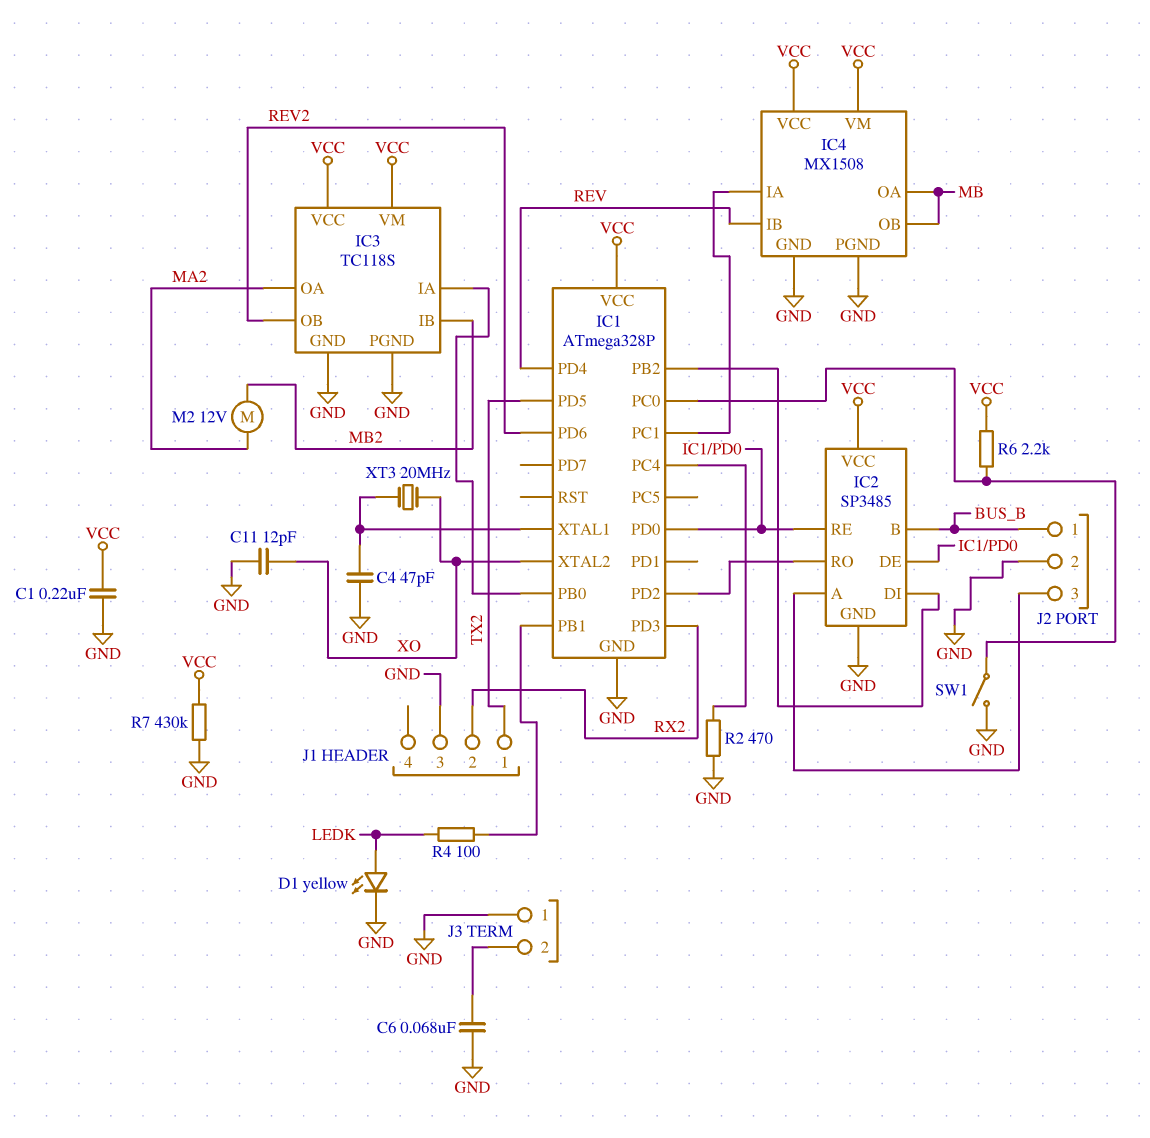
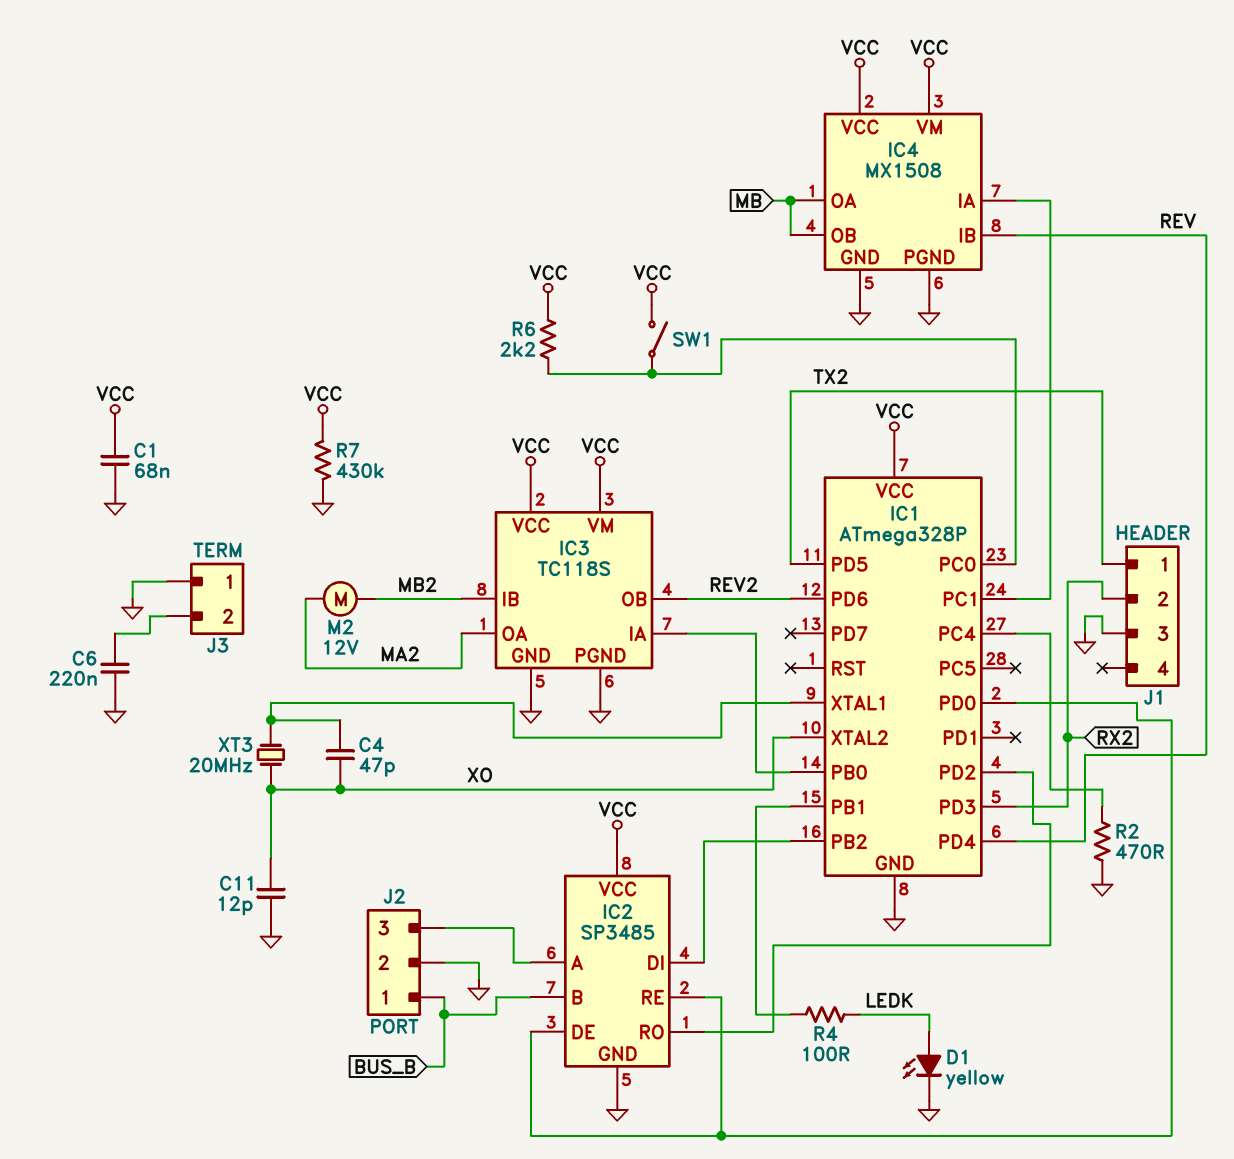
C1: 220nF (GND, VCC) -> 68nF (GND, VCC)
C4: 47pF (GND, IC1/XTAL1) -> 47pF (IC1/XTAL1, XO)
C6: 68nF (GND, J3/2) -> 220nF (GND, J3/2)
SW1: switch (GND, IC1/PC0) -> switch (IC1/PC0, VCC)

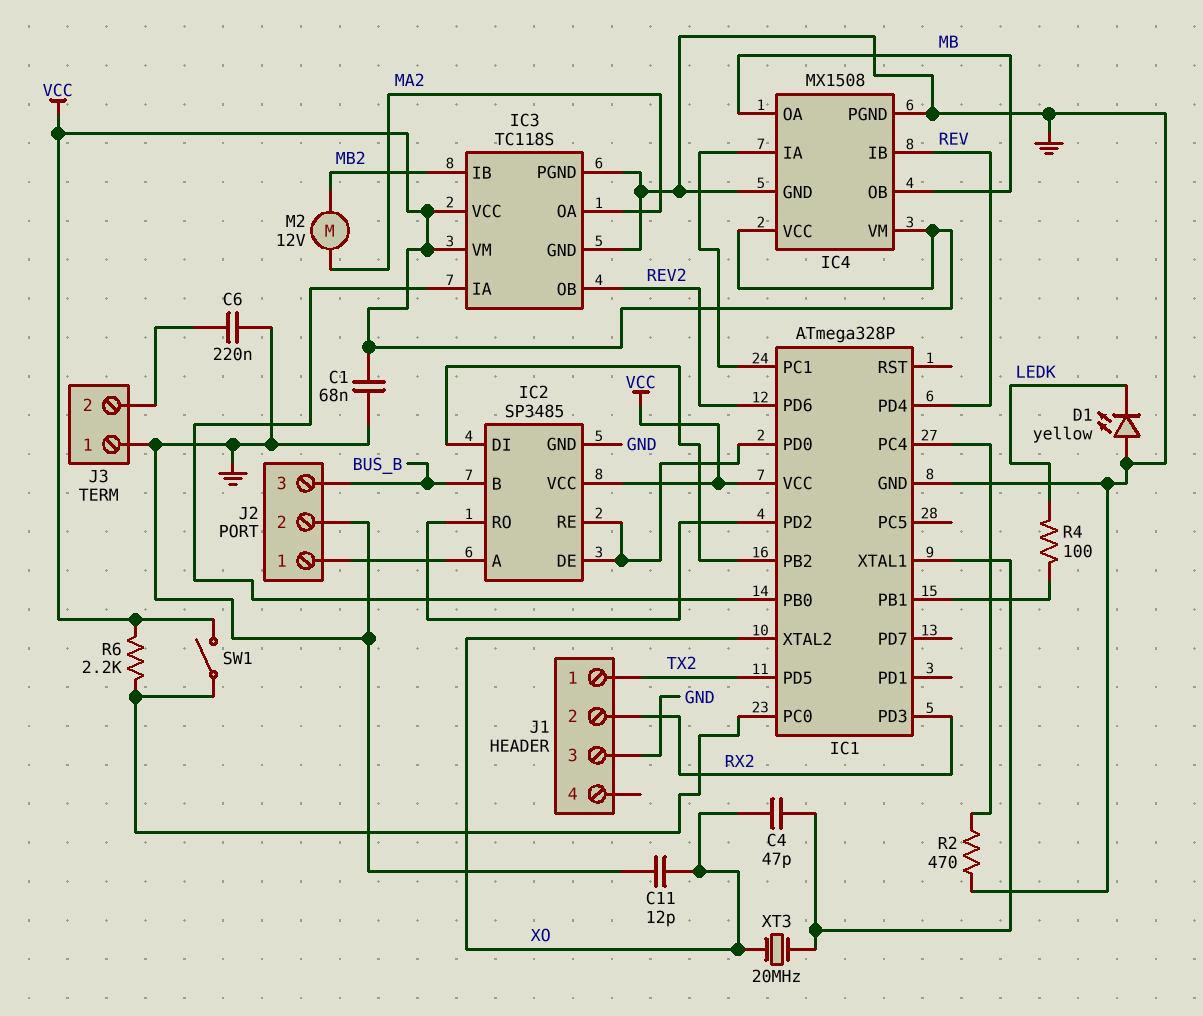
D1: LED yellow (A LEDK, K GND) -> LED yellow (A GND, K LEDK)
J2 pin 1: BUS_B -> IC2/A
J2 pin 3: IC2/A -> BUS_B
R7: 430k (GND, VCC) -> none

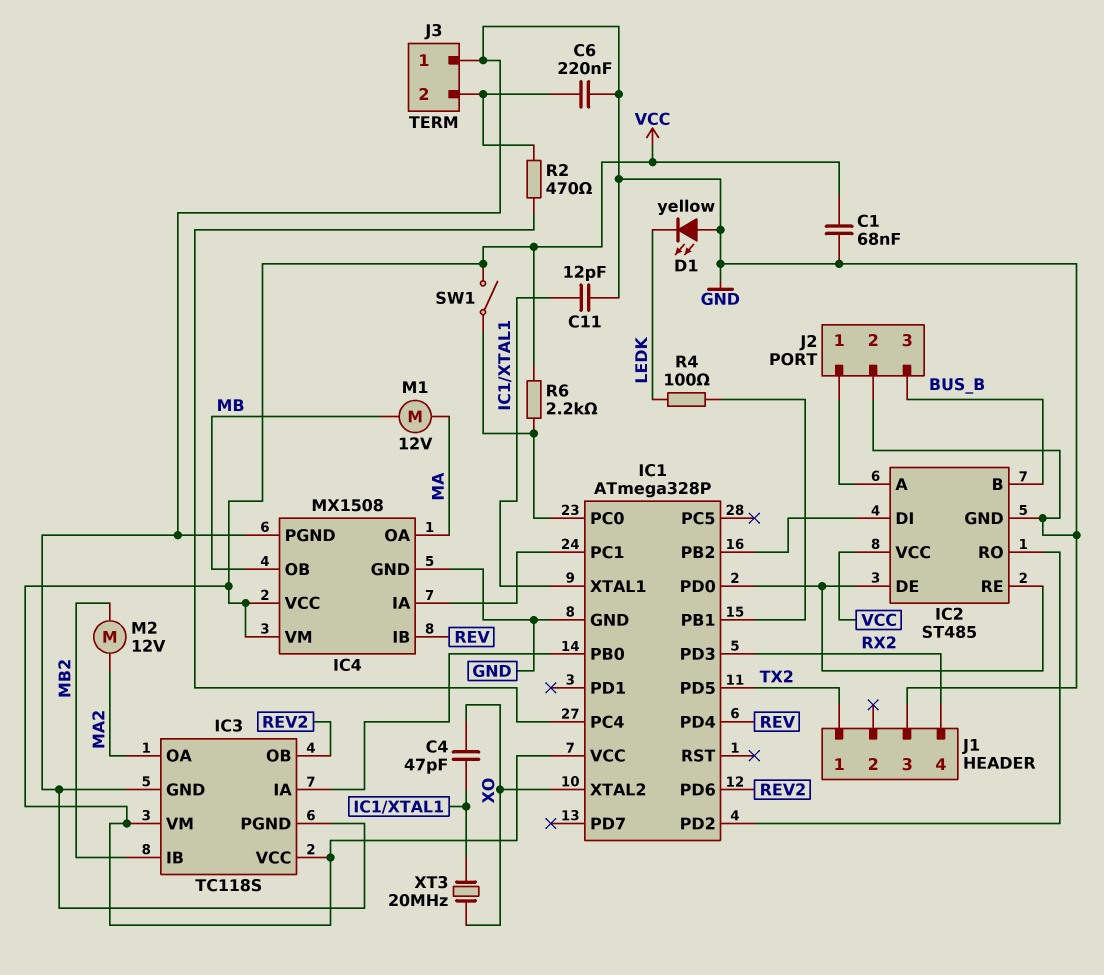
C11: 12pF (GND, XO) -> 12pF (GND, IC1/XTAL1)
IC2: SP3485 -> ST485
IC4 pin OA: MB -> MA
J1 pin 2: RX2 -> none
J1 pin 4: none -> RX2
M1: none -> motor 12V (MA, MB)
R2: 470 (GND, IC1/PC4) -> 470 (IC1/PC4, J3/2)

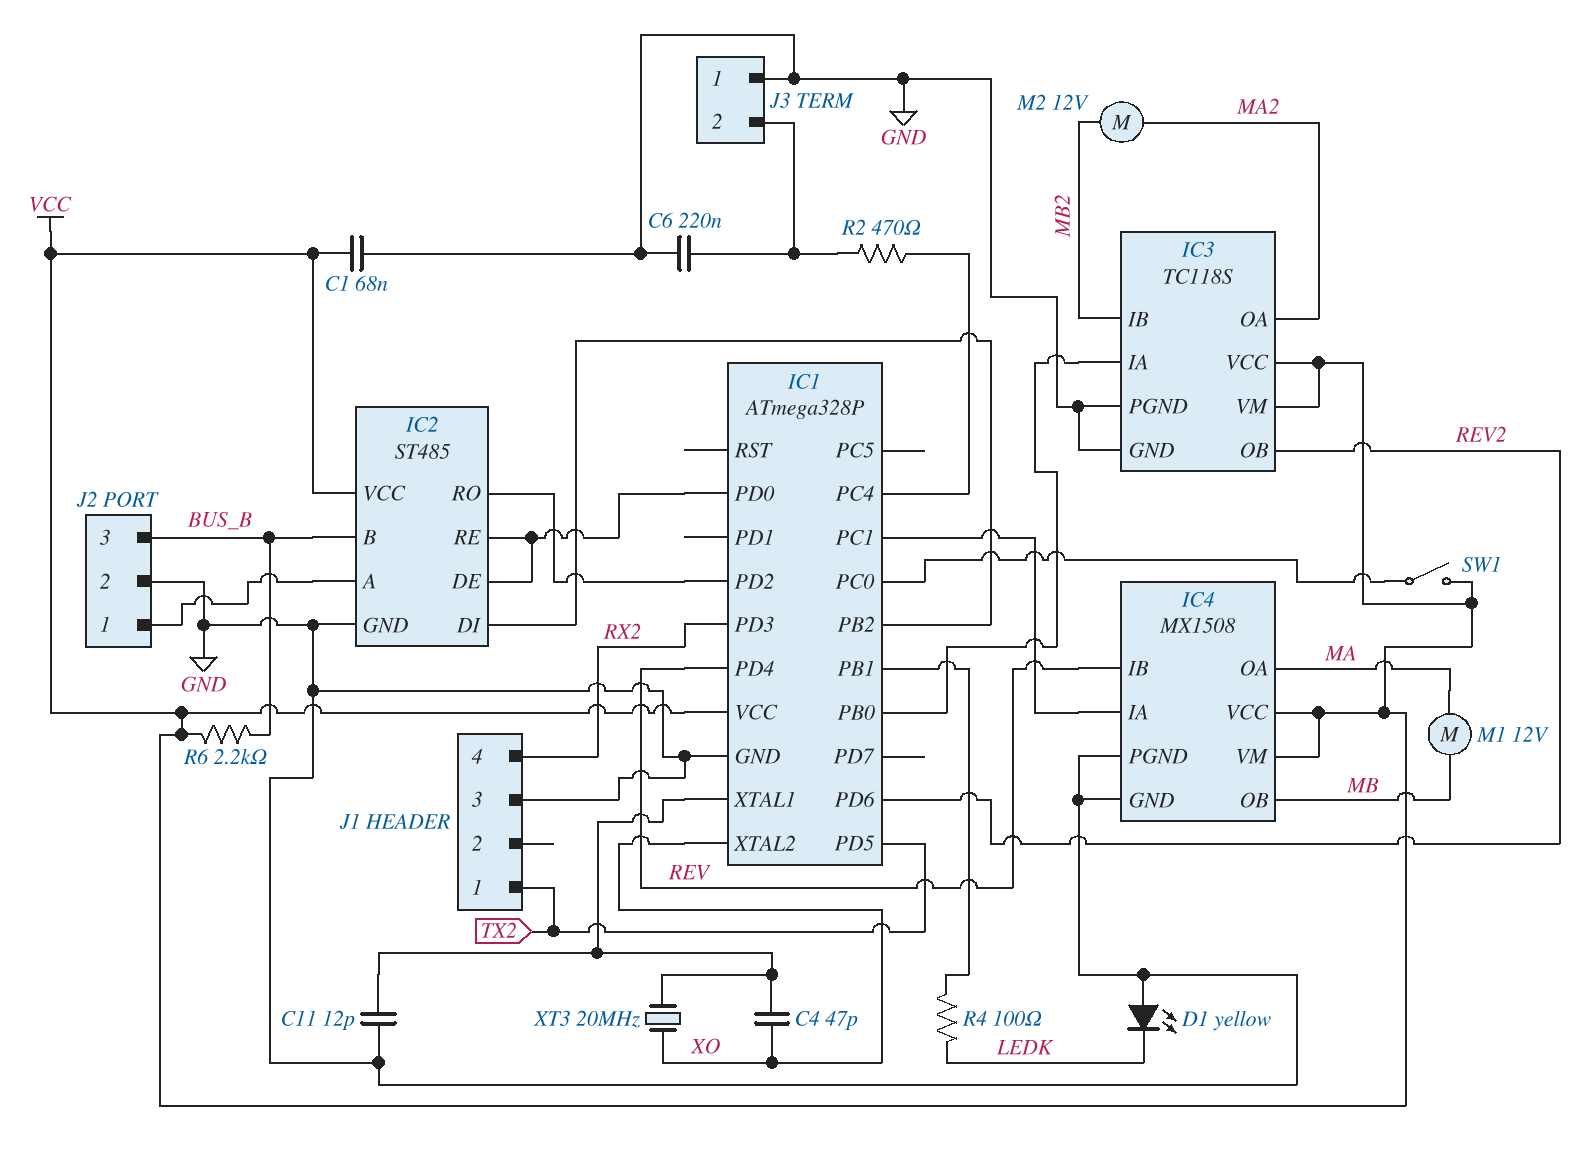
R6: 2.2k (IC1/PC0, VCC) -> 2.2k (BUS_B, VCC)

